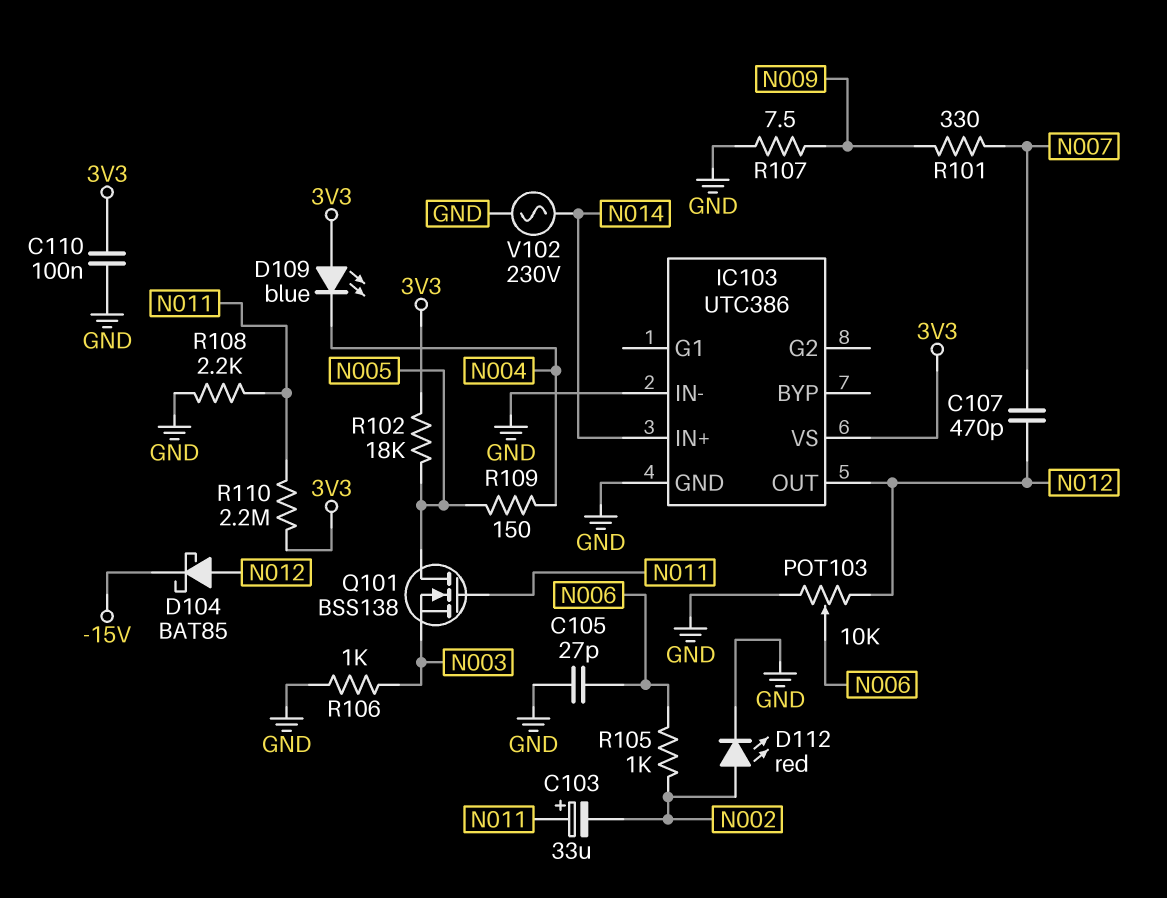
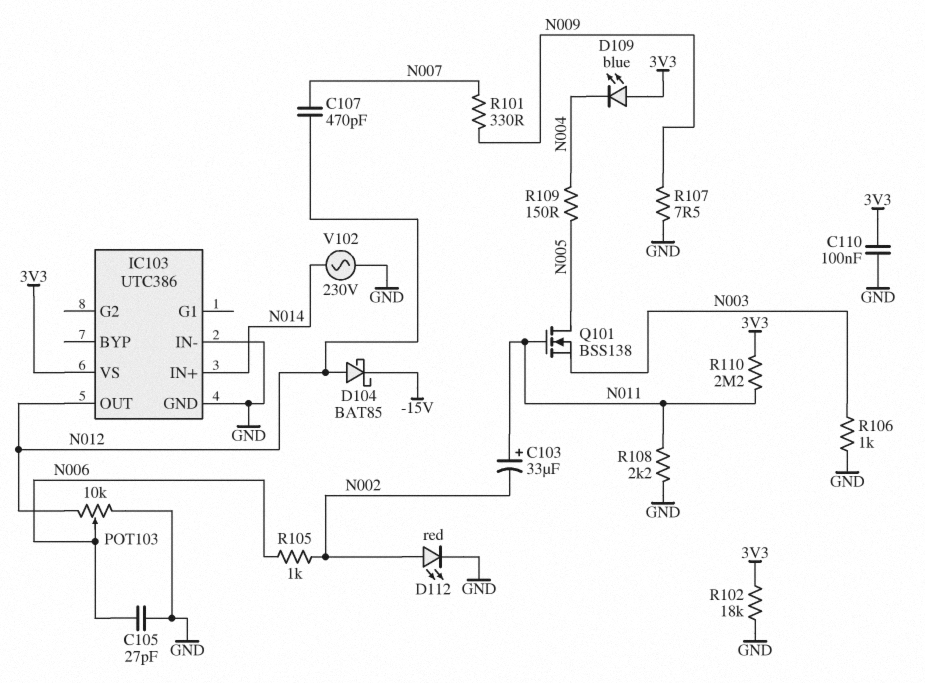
R102: 18k (3V3, N005) -> 18k (3V3, GND)

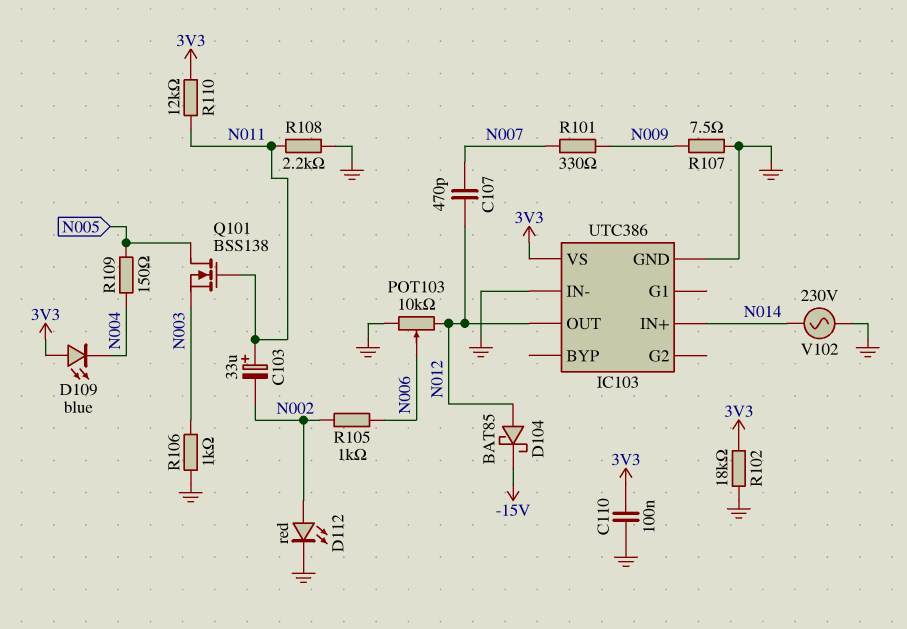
C105: 27pF (GND, N006) -> none
R110: 2.2M (3V3, N011) -> 12k (3V3, N011)

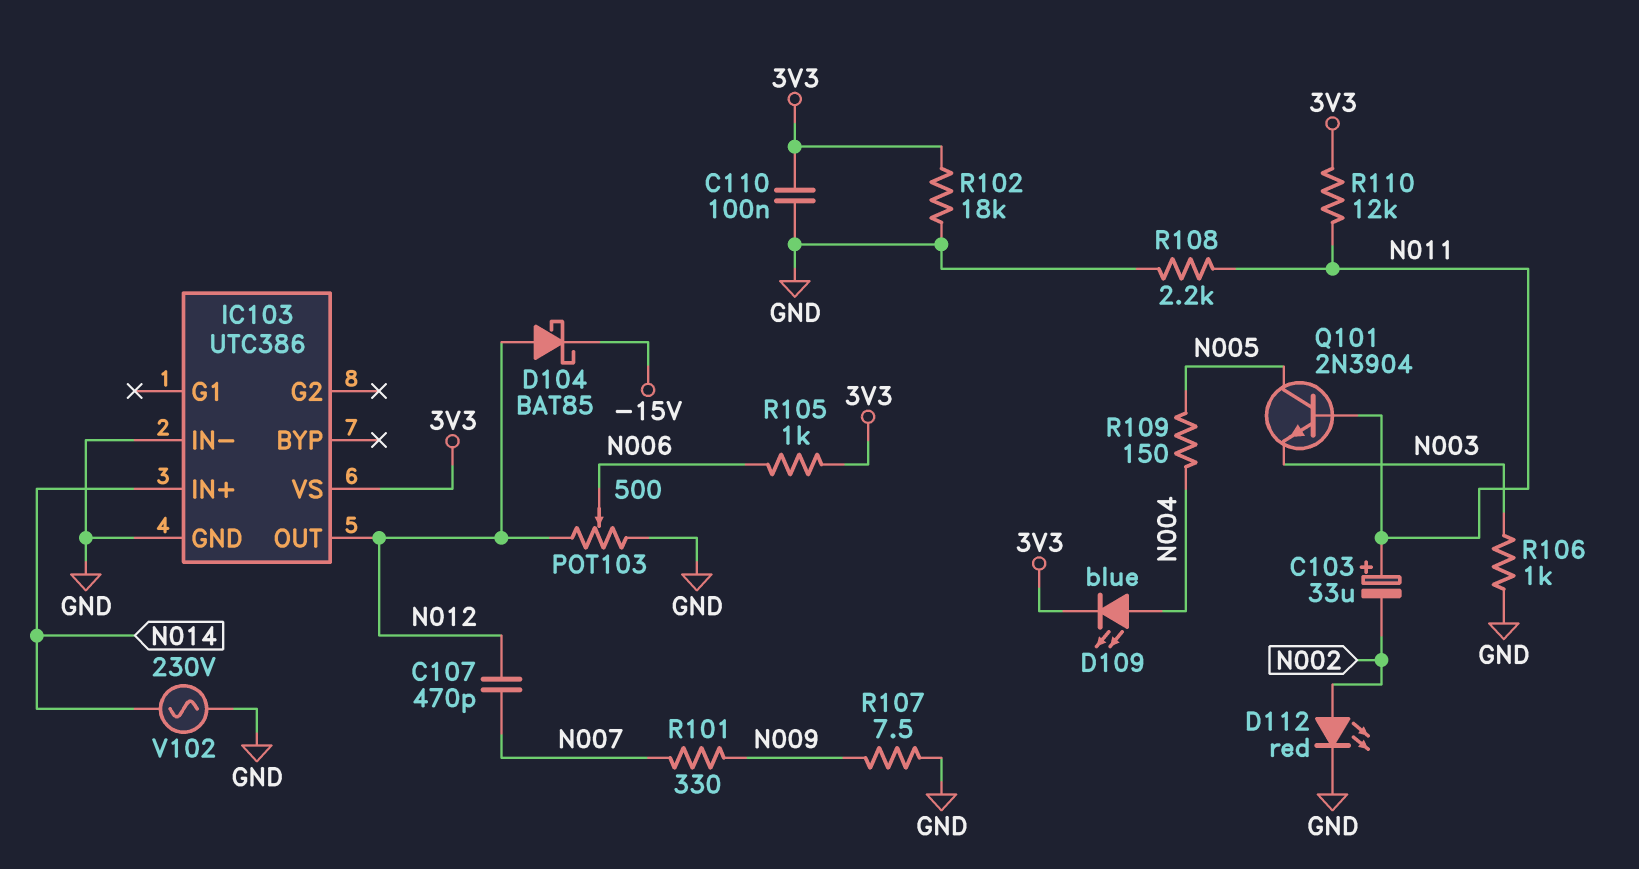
D109: LED blue (A 3V3, K N004) -> LED blue (A N004, K 3V3)
POT103: 10k (GND, N012, wiper N006) -> 500 (GND, N012, wiper N006)
Q101: NMOS BSS138 (G N011, D N005, S N003) -> NPN 2N3904 (B N011, C N005, E N003)
R105: 1k (N002, N006) -> 1k (3V3, N006)

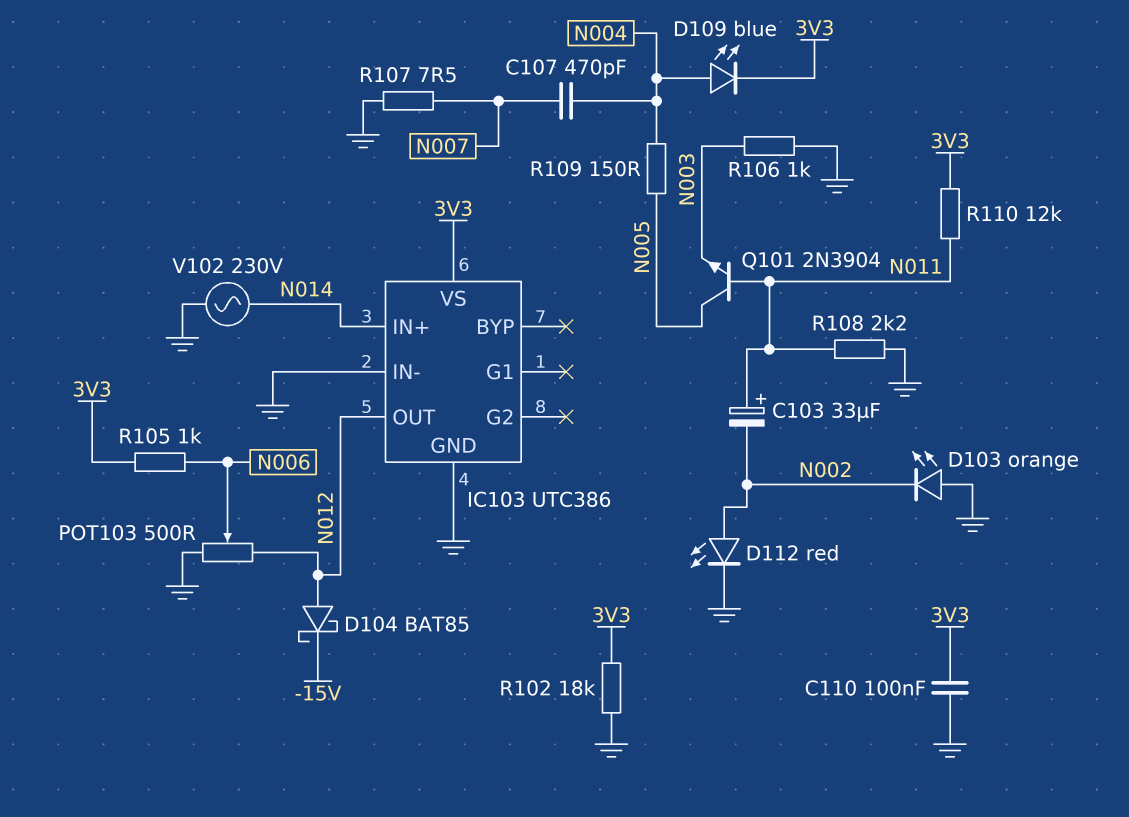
C107: 470pF (N007, N012) -> 470pF (N004, N007)
D103: none -> LED orange (A GND, K N002)
R101: 330 (N007, N009) -> none
R107: 7.5 (GND, N009) -> 7.5 (GND, N007)

